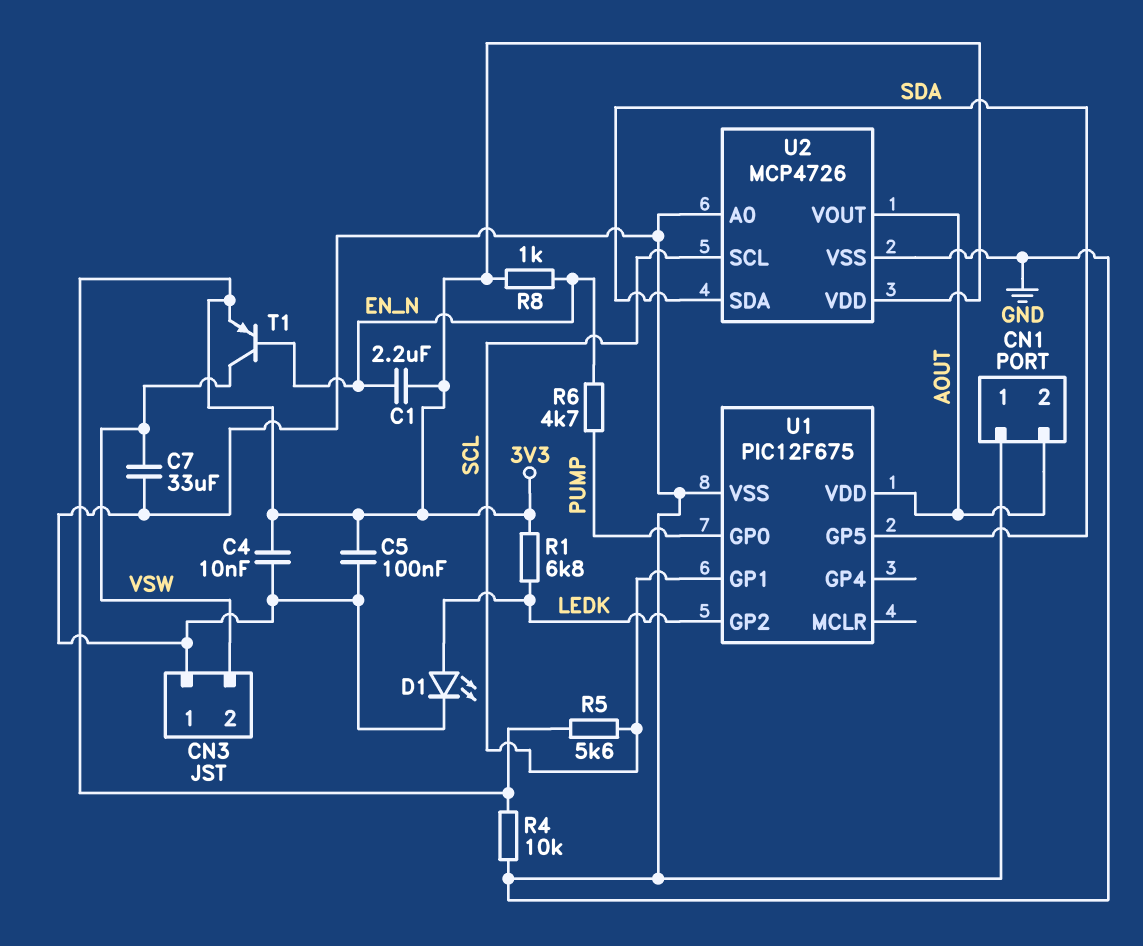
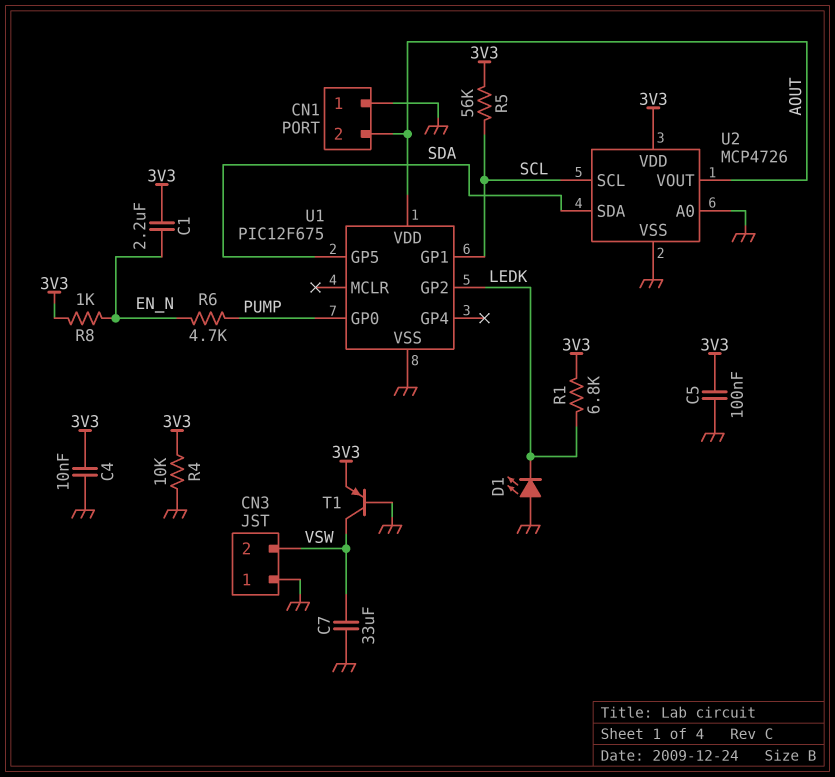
D1: LED (A LEDK, K GND) -> LED (A GND, K LEDK)
R5: 5.6k (3V3, SCL) -> 56k (3V3, SCL)
T1: PNP (B EN_N, C VSW, E 3V3) -> PNP (B GND, C VSW, E 3V3)

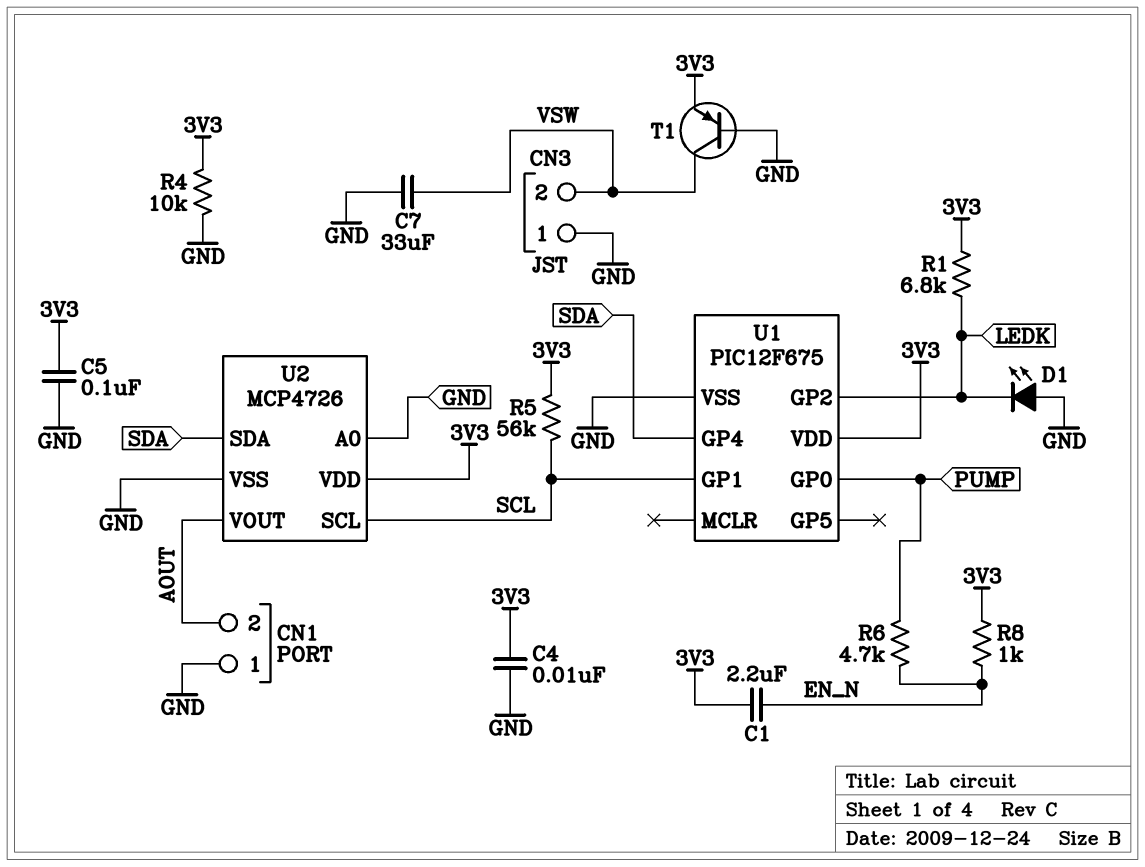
U1 pin GP4: none -> SDA
U1 pin GP5: SDA -> none
U1 pin VDD: AOUT -> 3V3

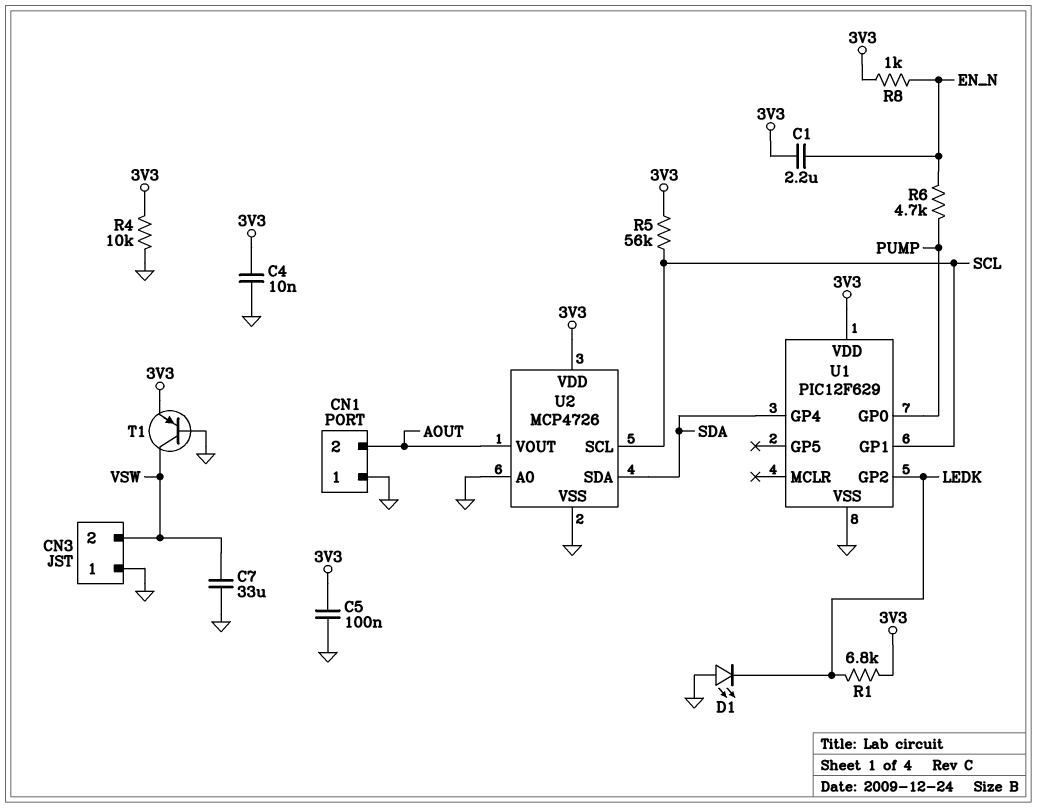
U1: PIC12F675 -> PIC12F629

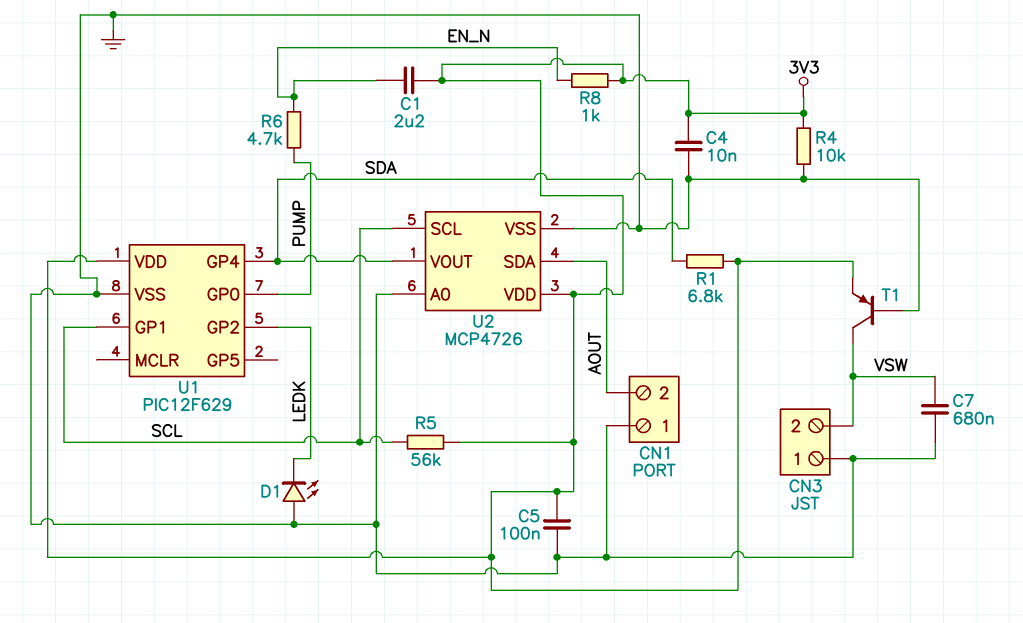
C7: 33uF (GND, VSW) -> 680nF (GND, VSW)
R1: 6.8k (3V3, LEDK) -> 6.8k (3V3, SDA)
U2 pin SDA: SDA -> AOUT
U2 pin VOUT: AOUT -> SDA

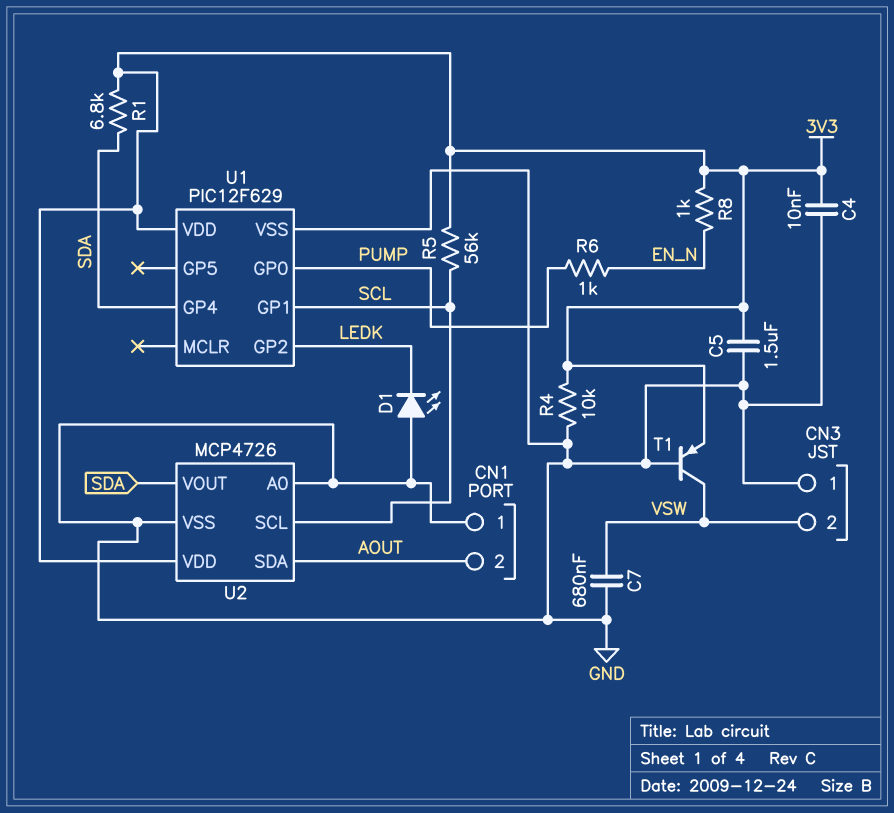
C1: 2.2uF (3V3, EN_N) -> none
C5: 100nF (3V3, GND) -> 1.5uF (3V3, GND)
R6: 4.7k (EN_N, PUMP) -> 1k (EN_N, PUMP)

